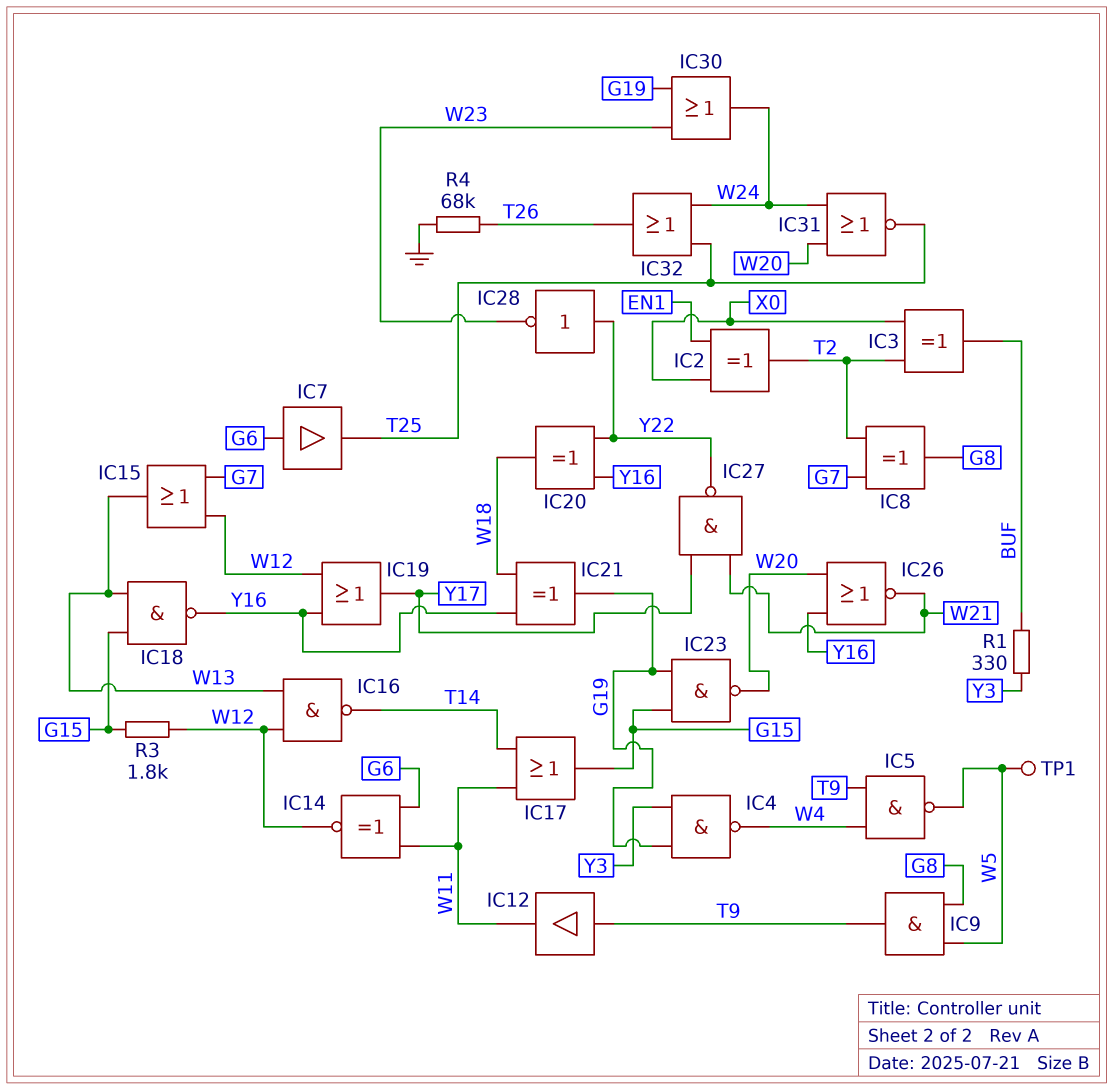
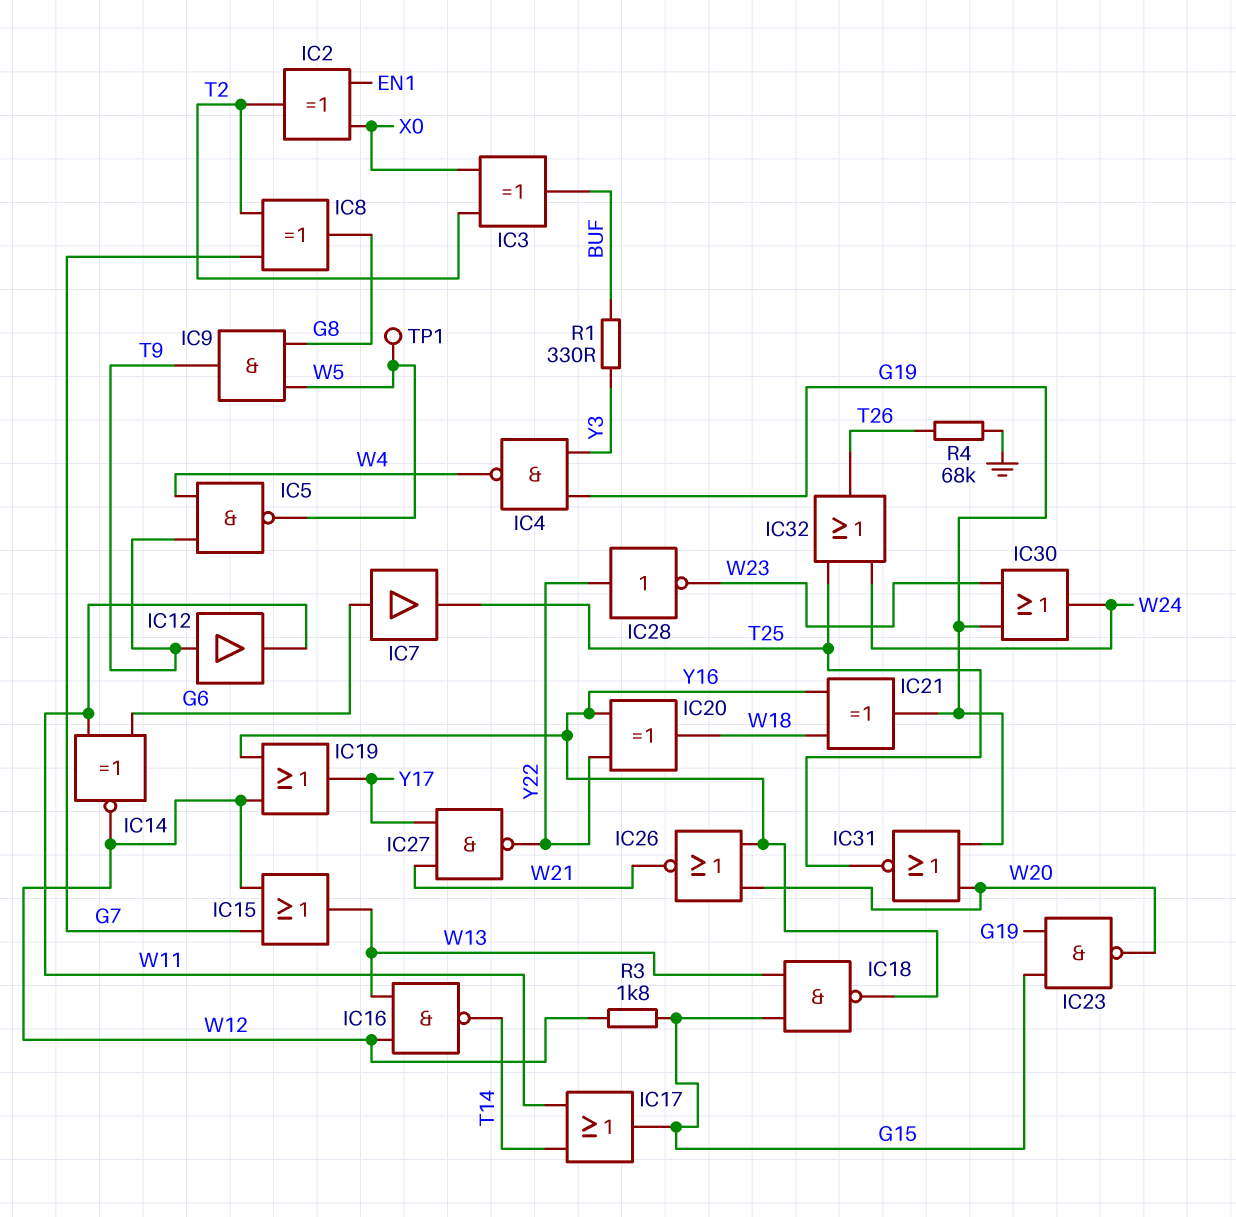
IC31: NOR (in W20, in W24, out T25) -> NOR (in G19, in W20, out T25)

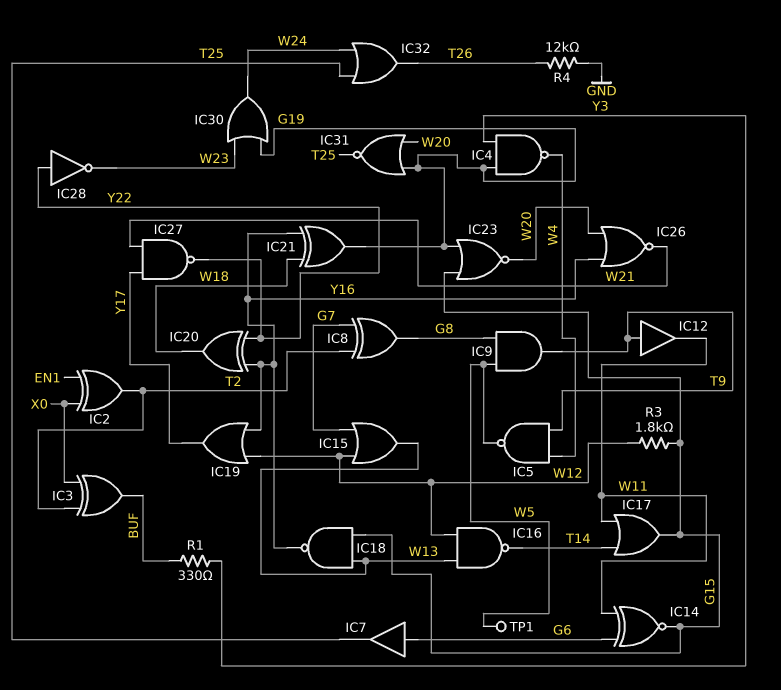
IC14: XNOR (in G6, in W11, out W12) -> XNOR (in G6, in W11, out G15)
IC23: NAND (in G15, in G19, out W20) -> NOR (in G15, in G19, out W20)
R4: 68k (GND, T26) -> 12k (GND, T26)

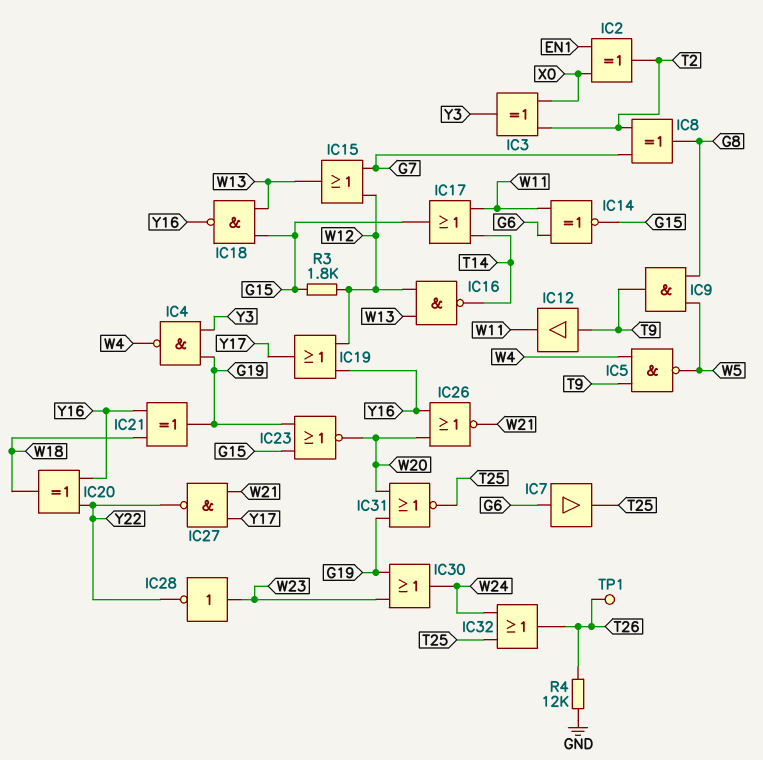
IC3: XOR (in T2, in X0, out BUF) -> XOR (in T2, in X0, out Y3)
IC28: NOT (in Y22, out W23) -> NOT (in W23, out Y22)
R1: 330 (BUF, Y3) -> none
TP1: test point (W5) -> test point (T26)

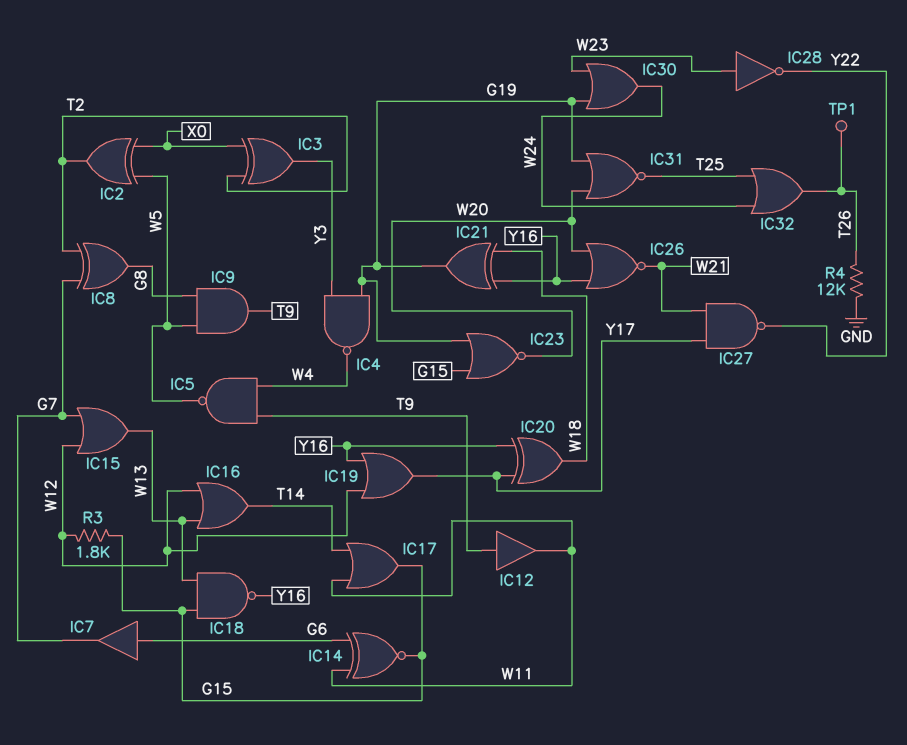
IC2: XOR (in EN1, in X0, out T2) -> XOR (in W5, in X0, out T2)
IC7: buffer (in G6, out T25) -> buffer (in G6, out G7)
IC16: NAND (in W12, in W13, out T14) -> OR (in W12, in W13, out T14)
IC20: XOR (in Y16, in Y22, out W18) -> XOR (in Y16, in Y17, out W18)

